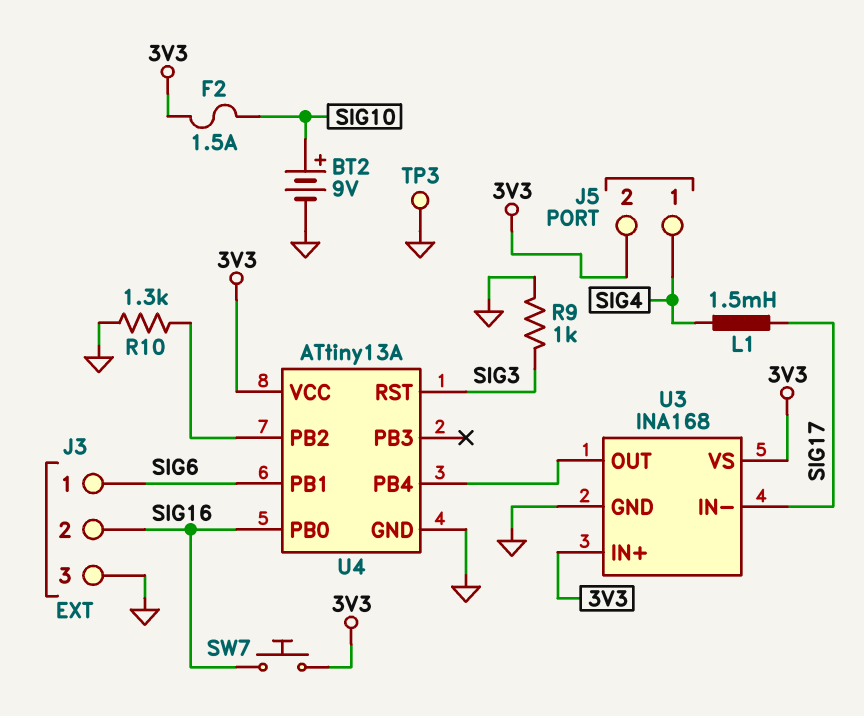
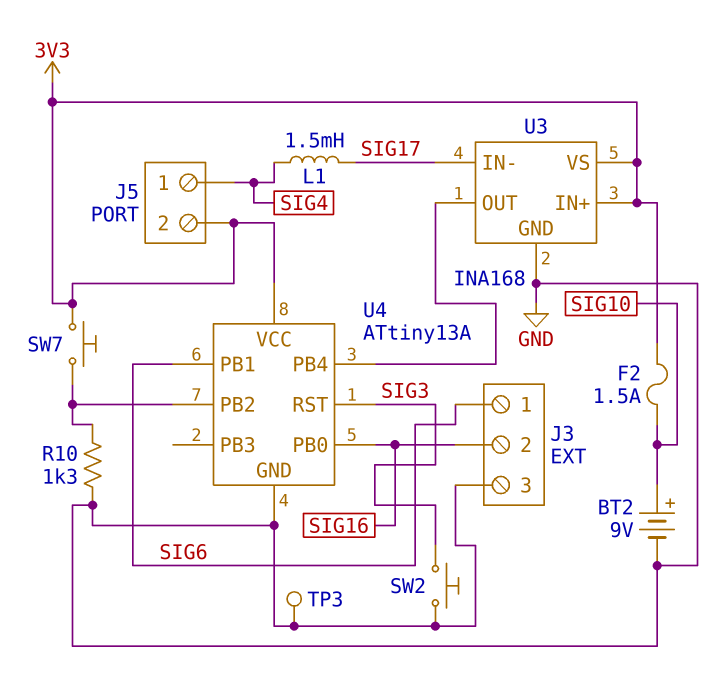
R9: 1k (GND, SIG3) -> none
SW2: none -> button (GND, SIG3)
SW7: button (3V3, SIG16) -> button (3V3, U4/PB2)

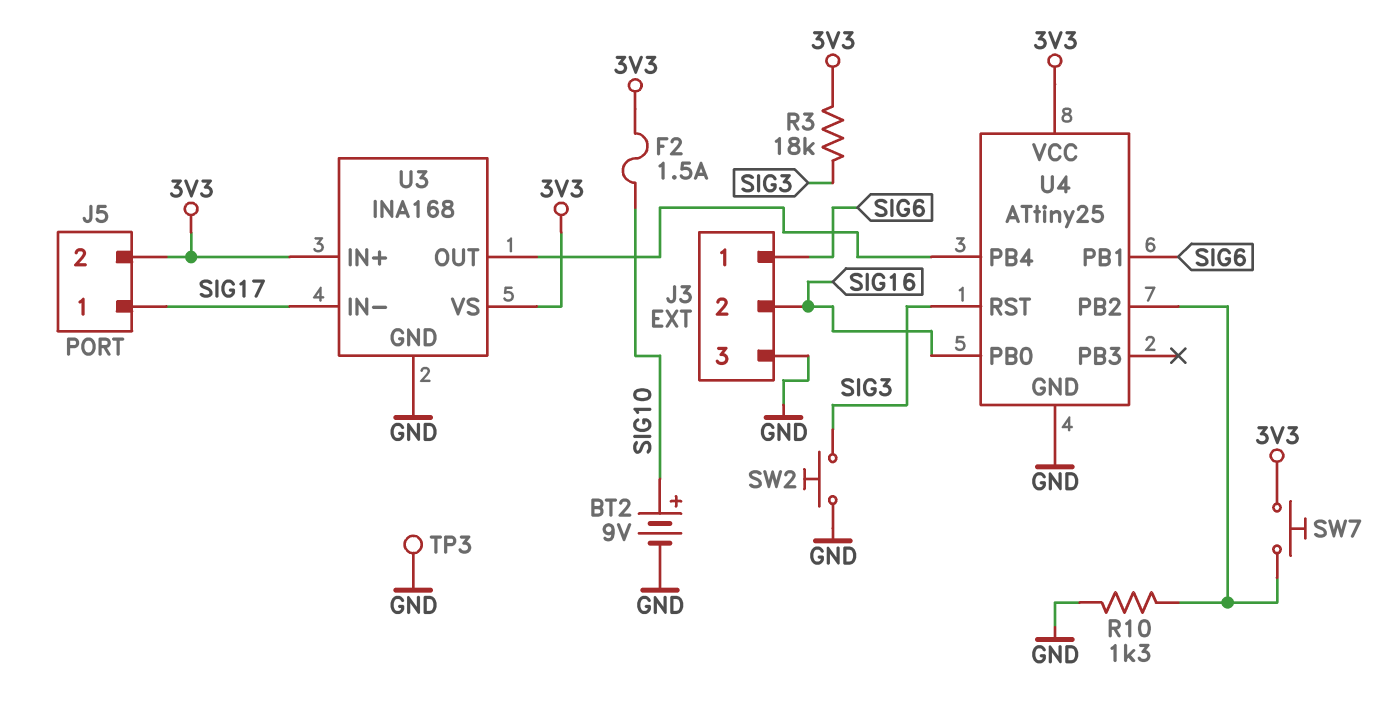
J5 pin 1: SIG4 -> SIG17
L1: 1.5mH (SIG4, SIG17) -> none
R3: none -> 18k (3V3, SIG3)
U4: ATtiny13A -> ATtiny25

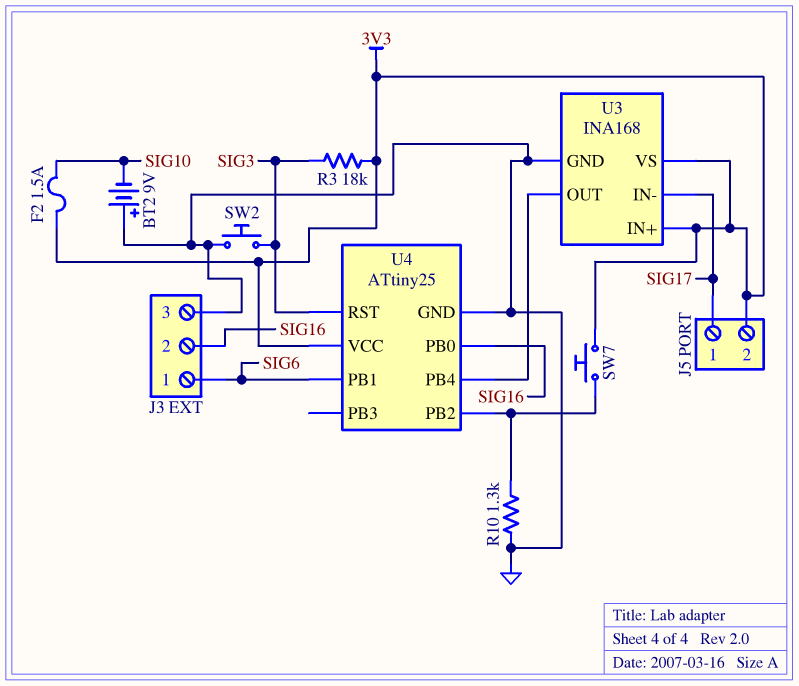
BT2: 9V (plus SIG10, minus GND) -> 9V (plus GND, minus SIG10)
TP3: test point (GND) -> none

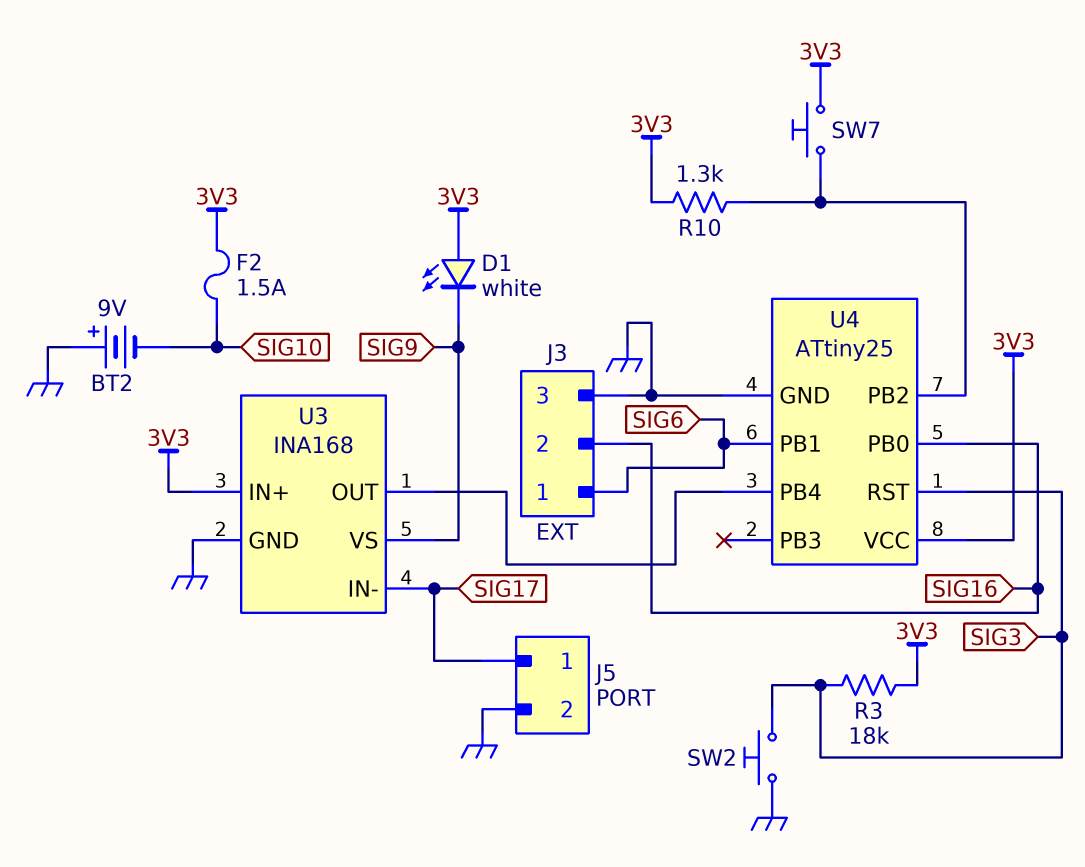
D1: none -> LED white (A 3V3, K SIG9)
J5 pin 2: 3V3 -> GND
R10: 1.3k (GND, U4/PB2) -> 1.3k (3V3, U4/PB2)
U3 pin VS: 3V3 -> SIG9

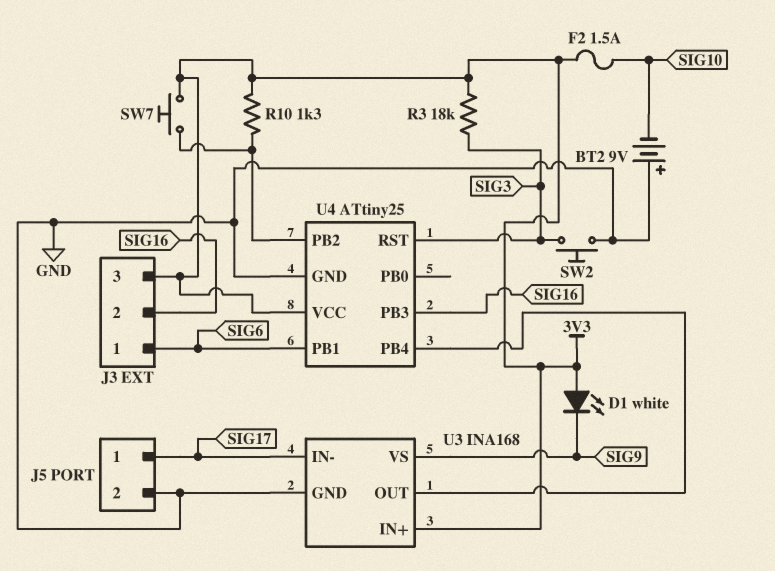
J3 pin 3: GND -> 3V3
U4 pin PB0: SIG16 -> none
U4 pin PB3: none -> SIG16

